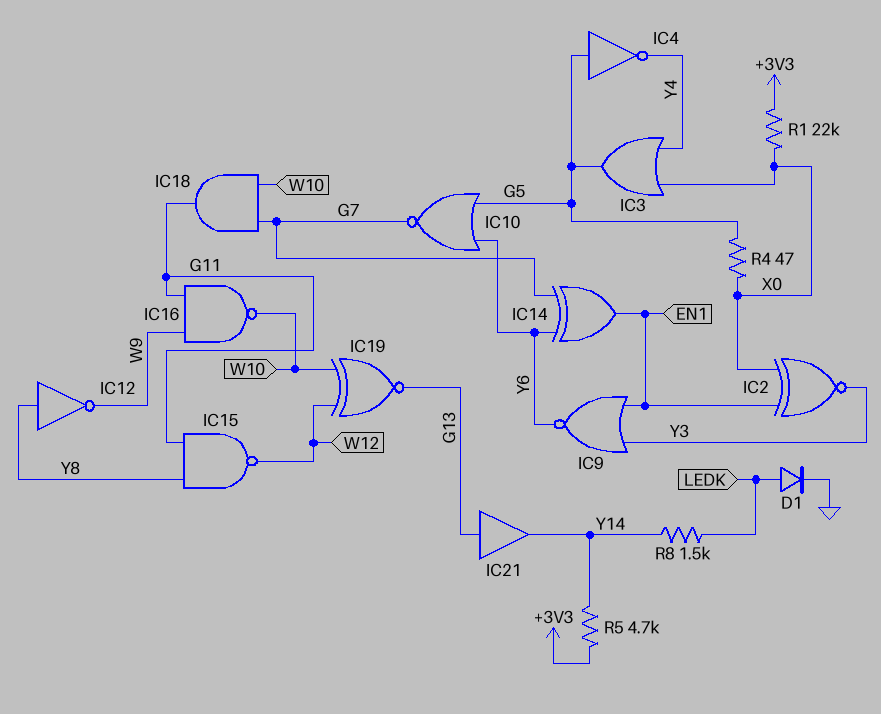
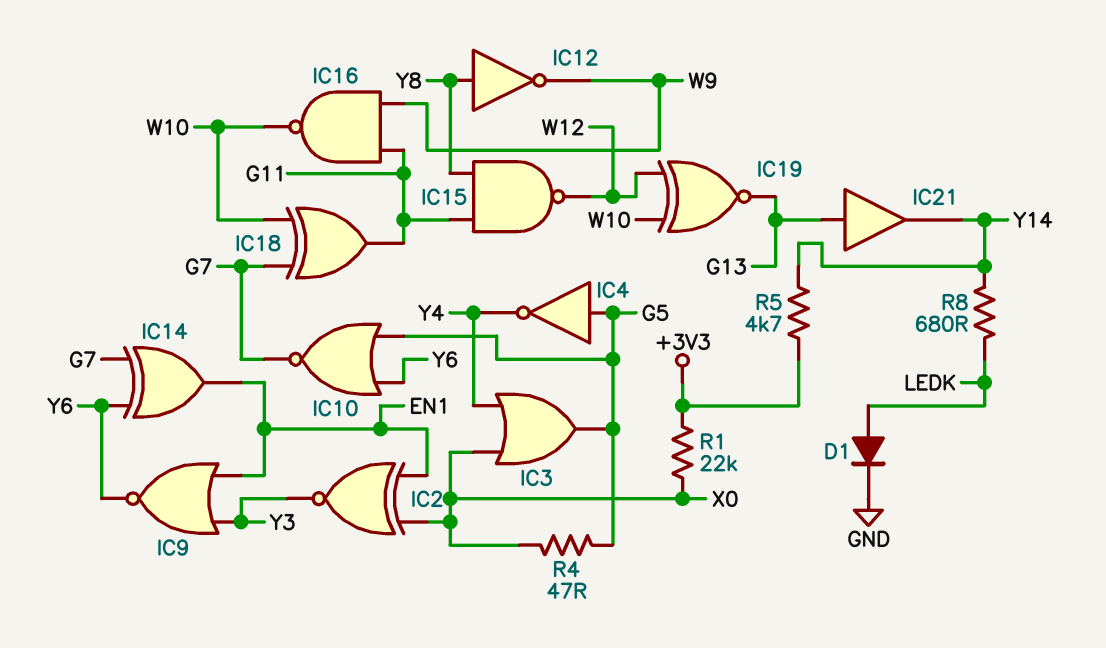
IC18: AND (in G7, in W10, out G11) -> XOR (in G7, in W10, out G11)
R8: 1.5k (LEDK, Y14) -> 680 (LEDK, Y14)

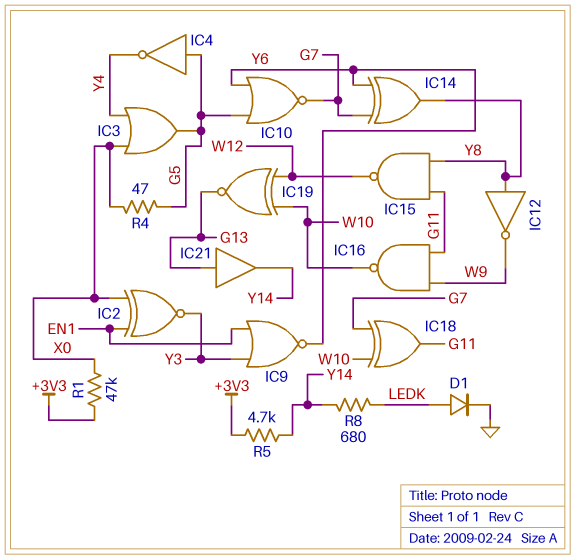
IC14: XOR (in G7, in Y6, out EN1) -> XOR (in G7, in Y6, out Y8)
R1: 22k (+3V3, X0) -> 47k (+3V3, X0)

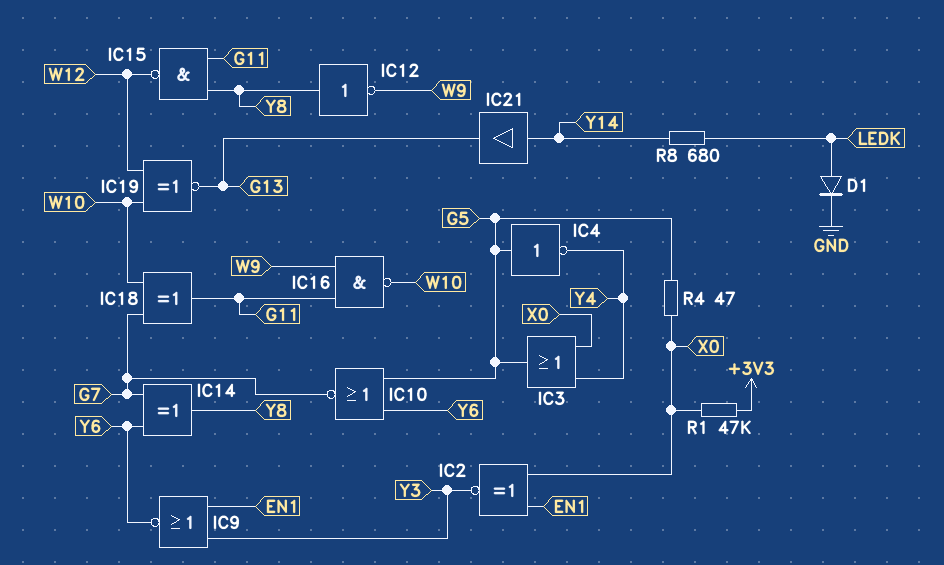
IC21: buffer (in G13, out Y14) -> buffer (in Y14, out G13)
R5: 4.7k (+3V3, Y14) -> none

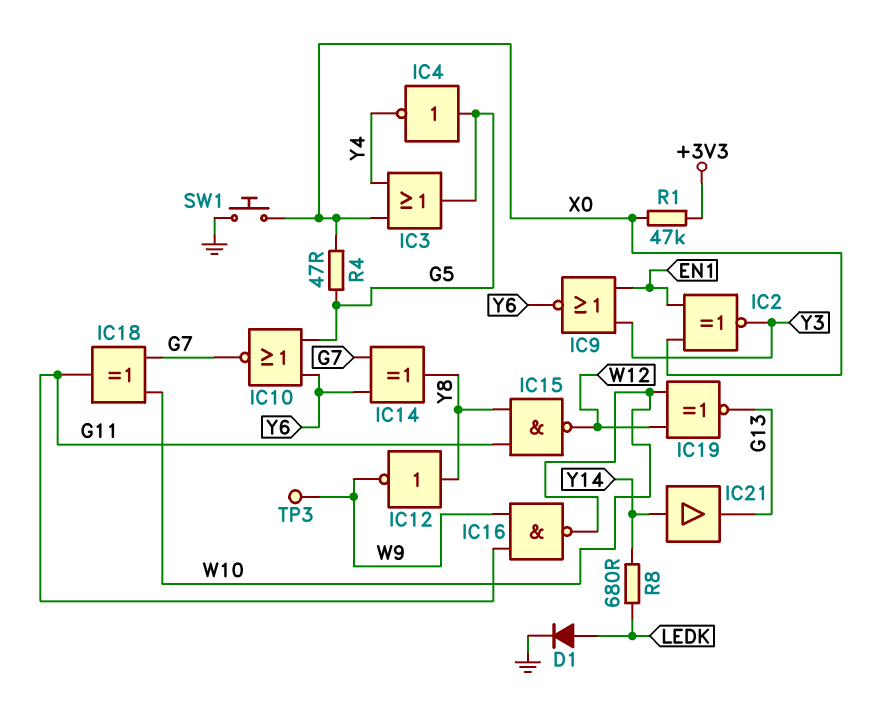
SW1: none -> button (GND, X0)
TP3: none -> test point (W9)

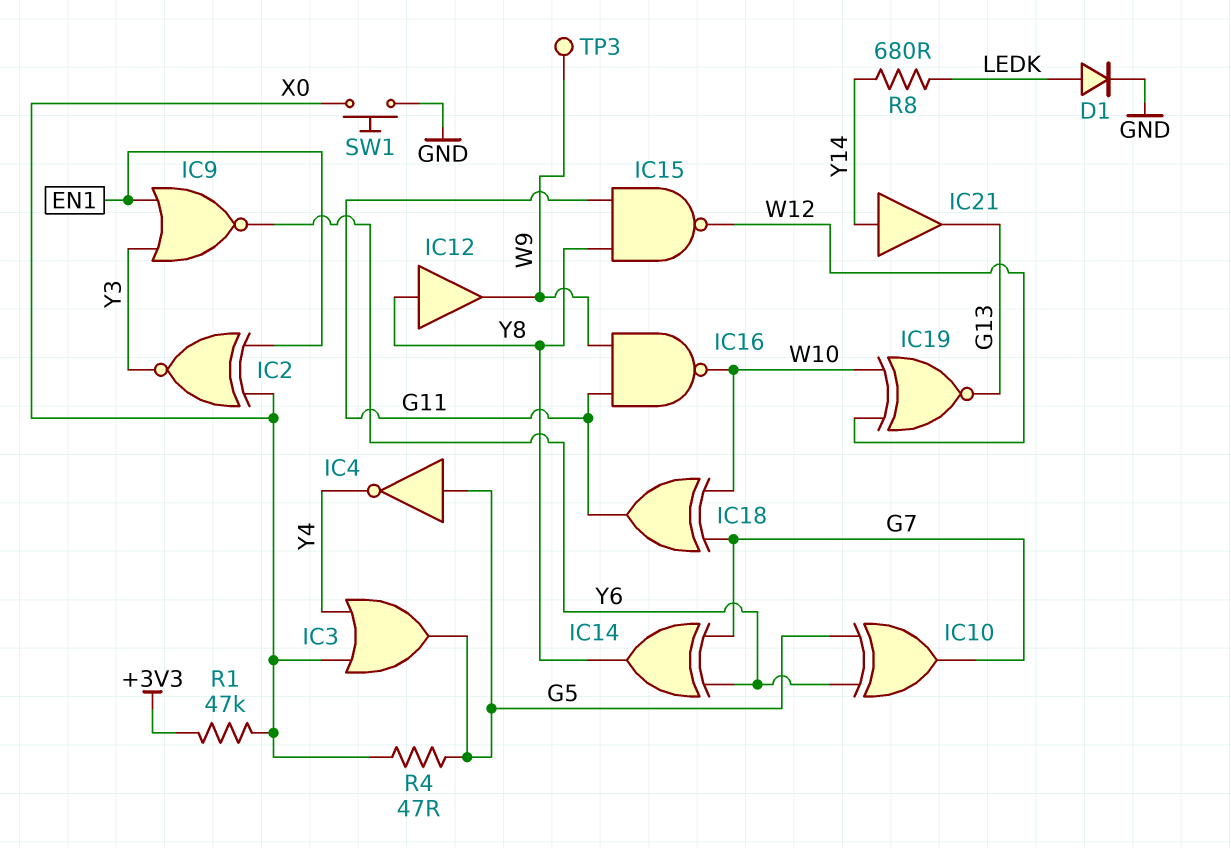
IC10: NOR (in G5, in Y6, out G7) -> XOR (in G5, in Y6, out G7)
IC12: NOT (in Y8, out W9) -> buffer (in Y8, out W9)

